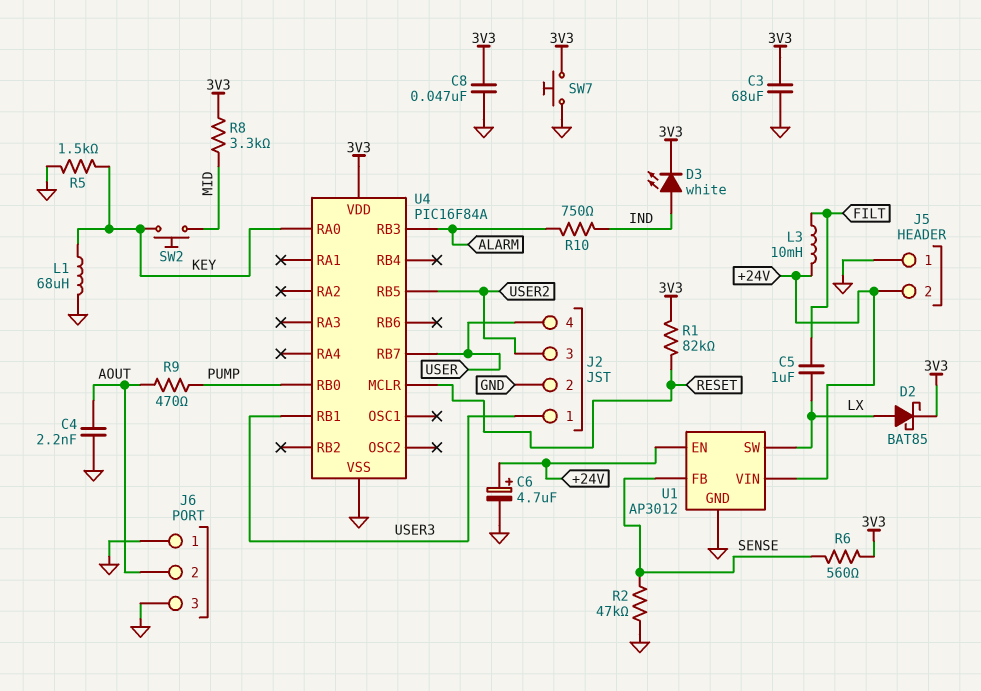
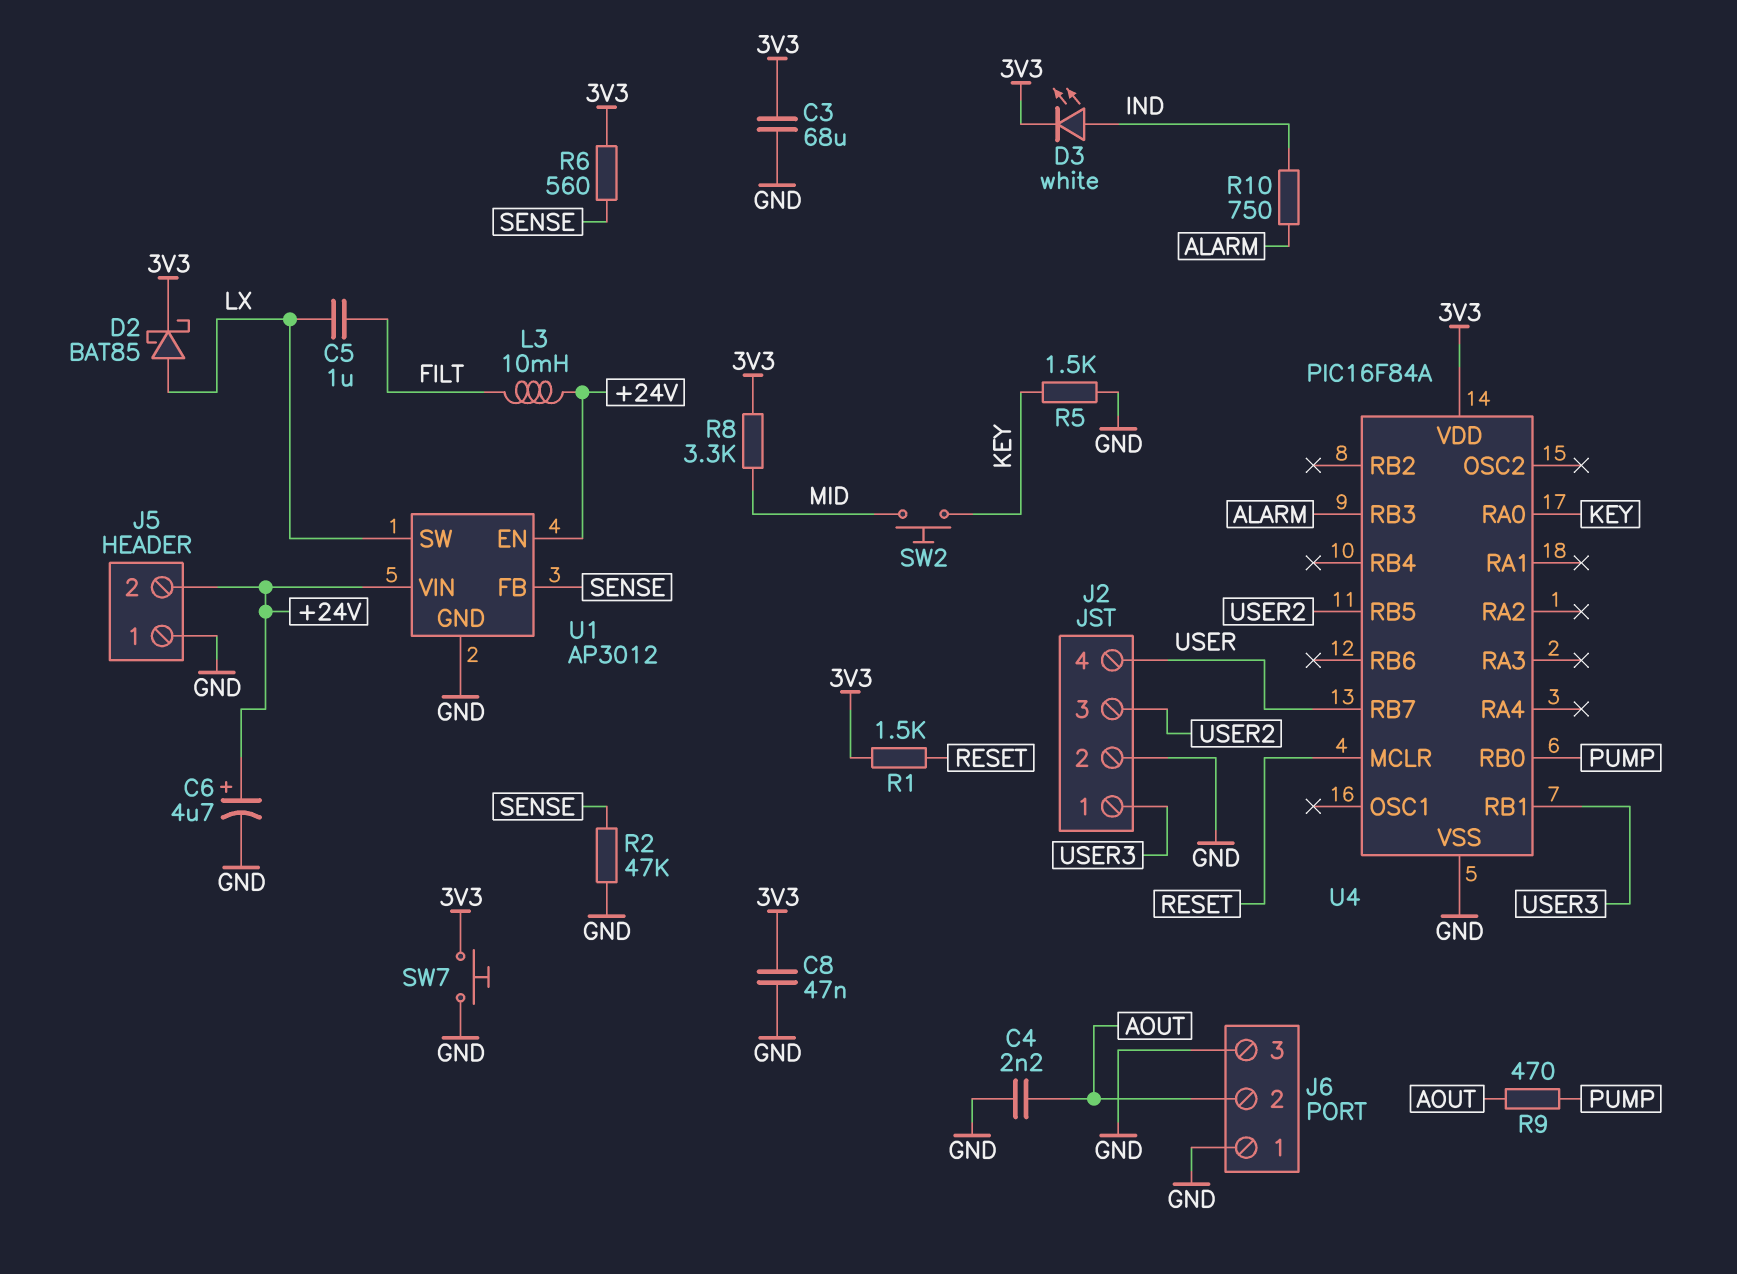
L1: 68uH (GND, KEY) -> none
R1: 82k (3V3, RESET) -> 1.5k (3V3, RESET)

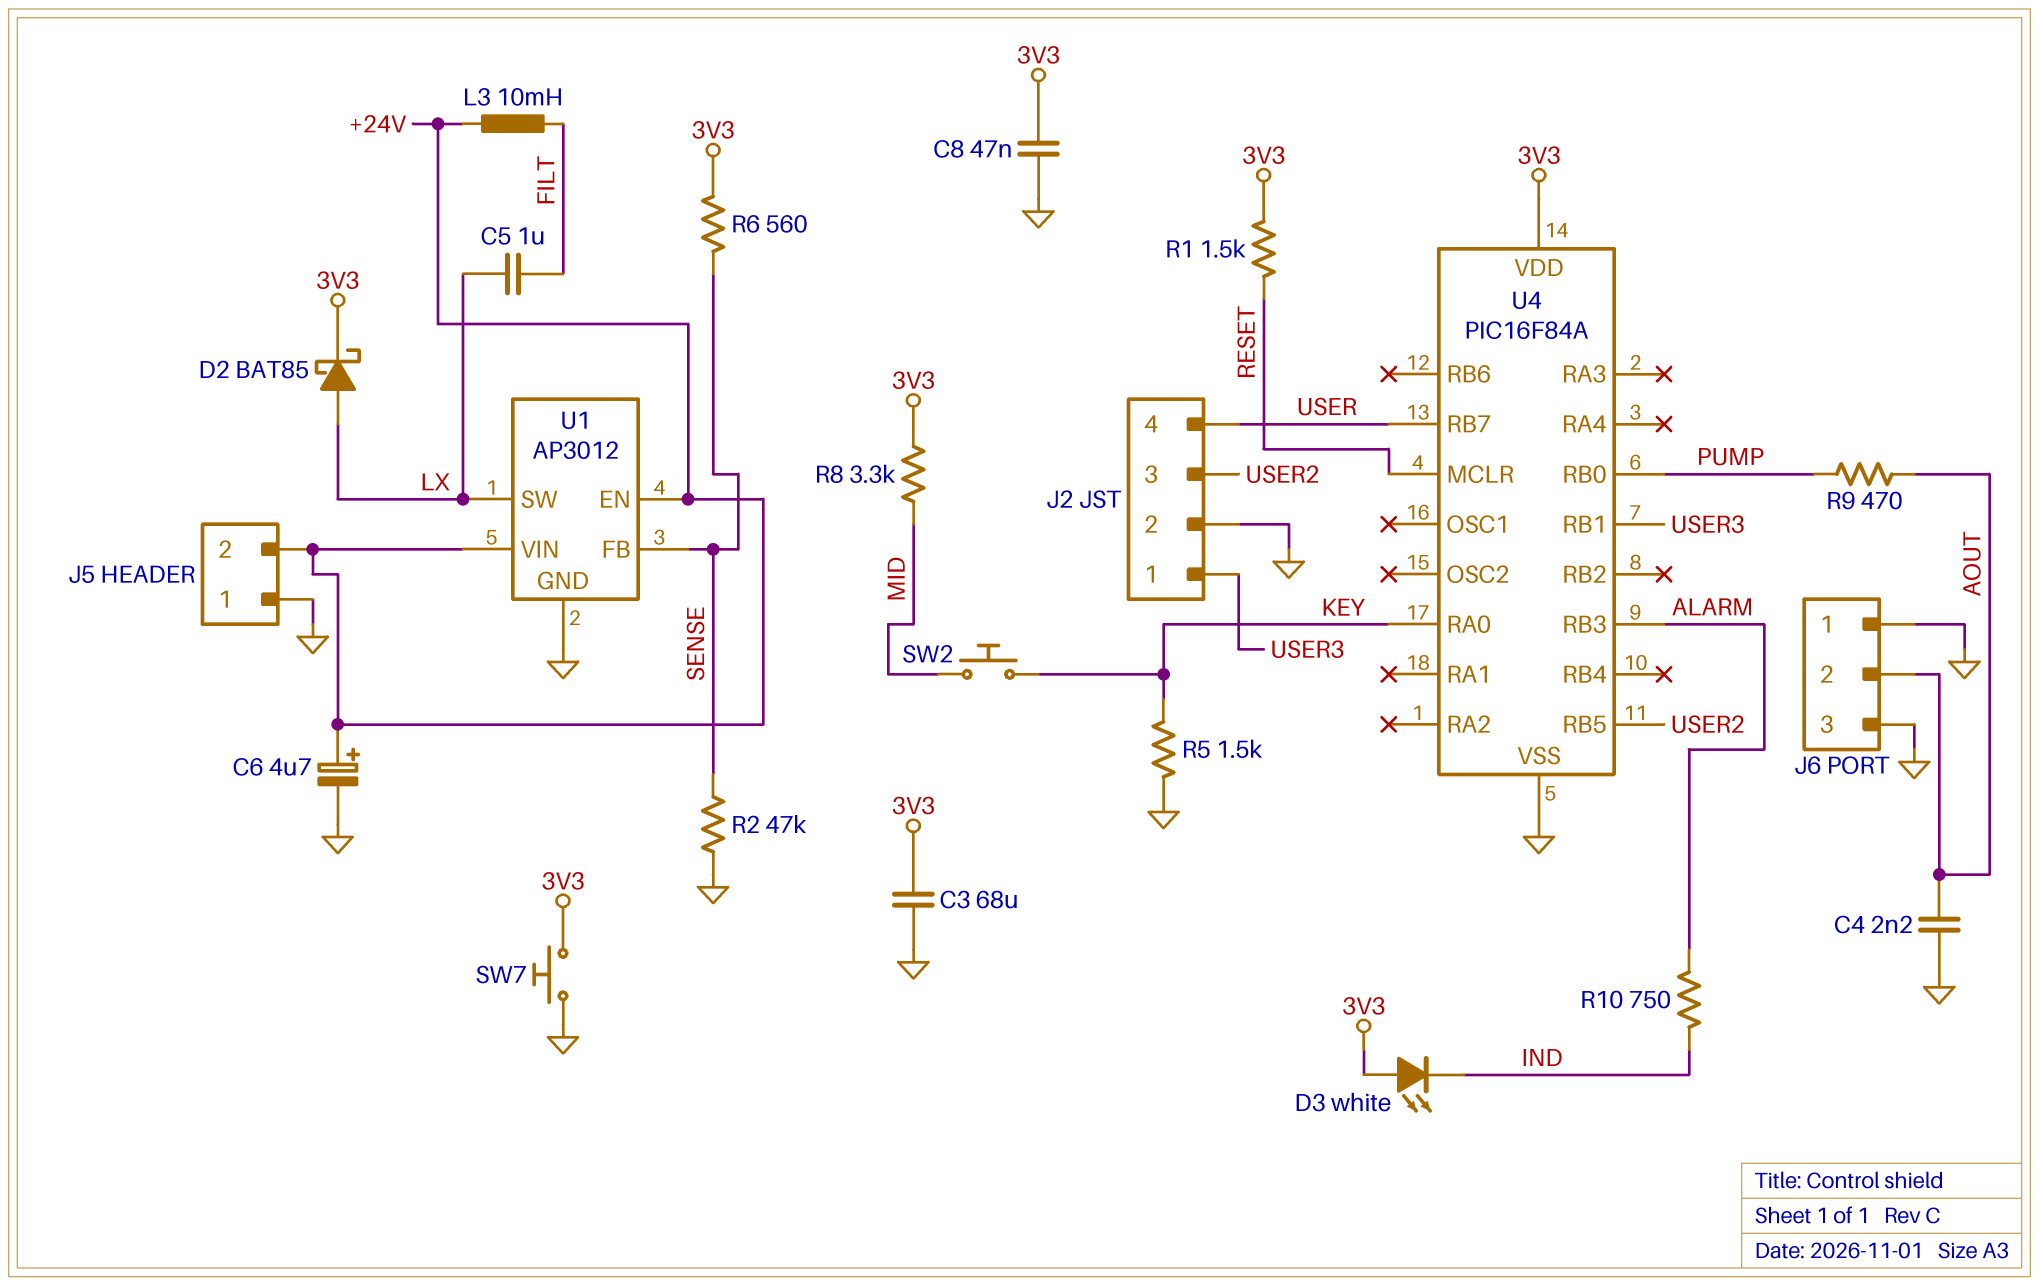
D3: LED white (A IND, K 3V3) -> LED white (A 3V3, K IND)

